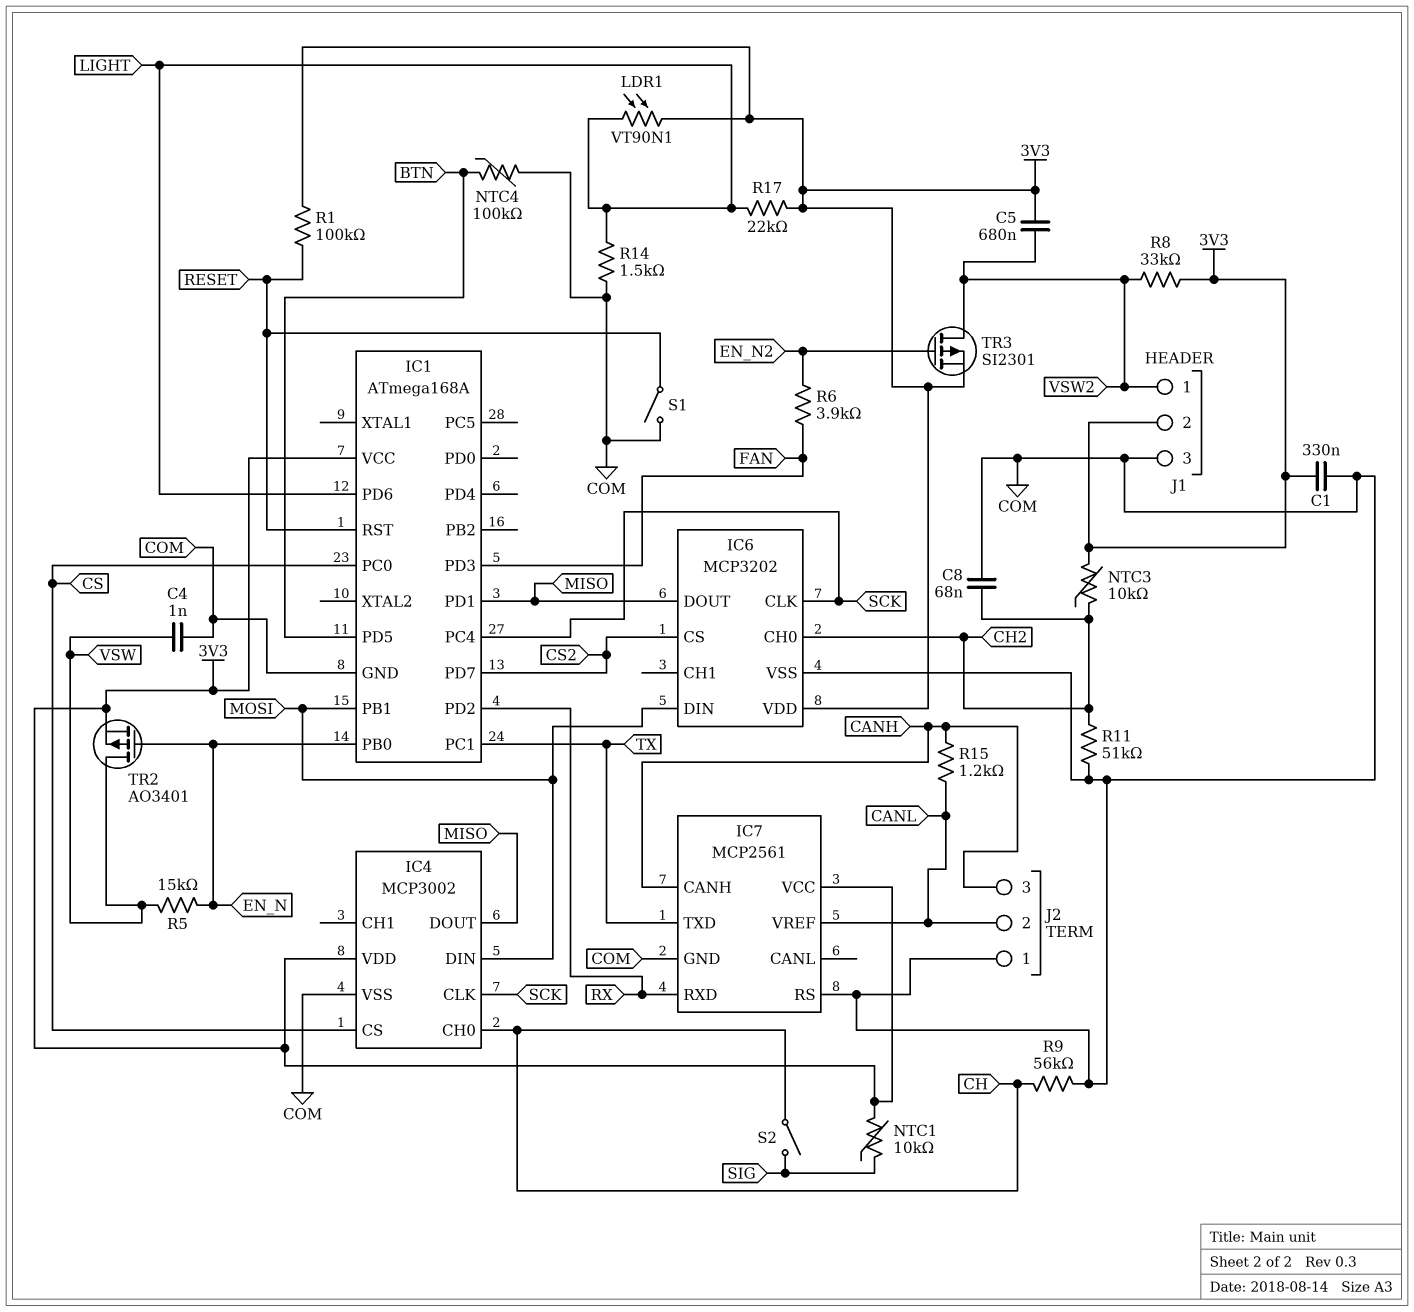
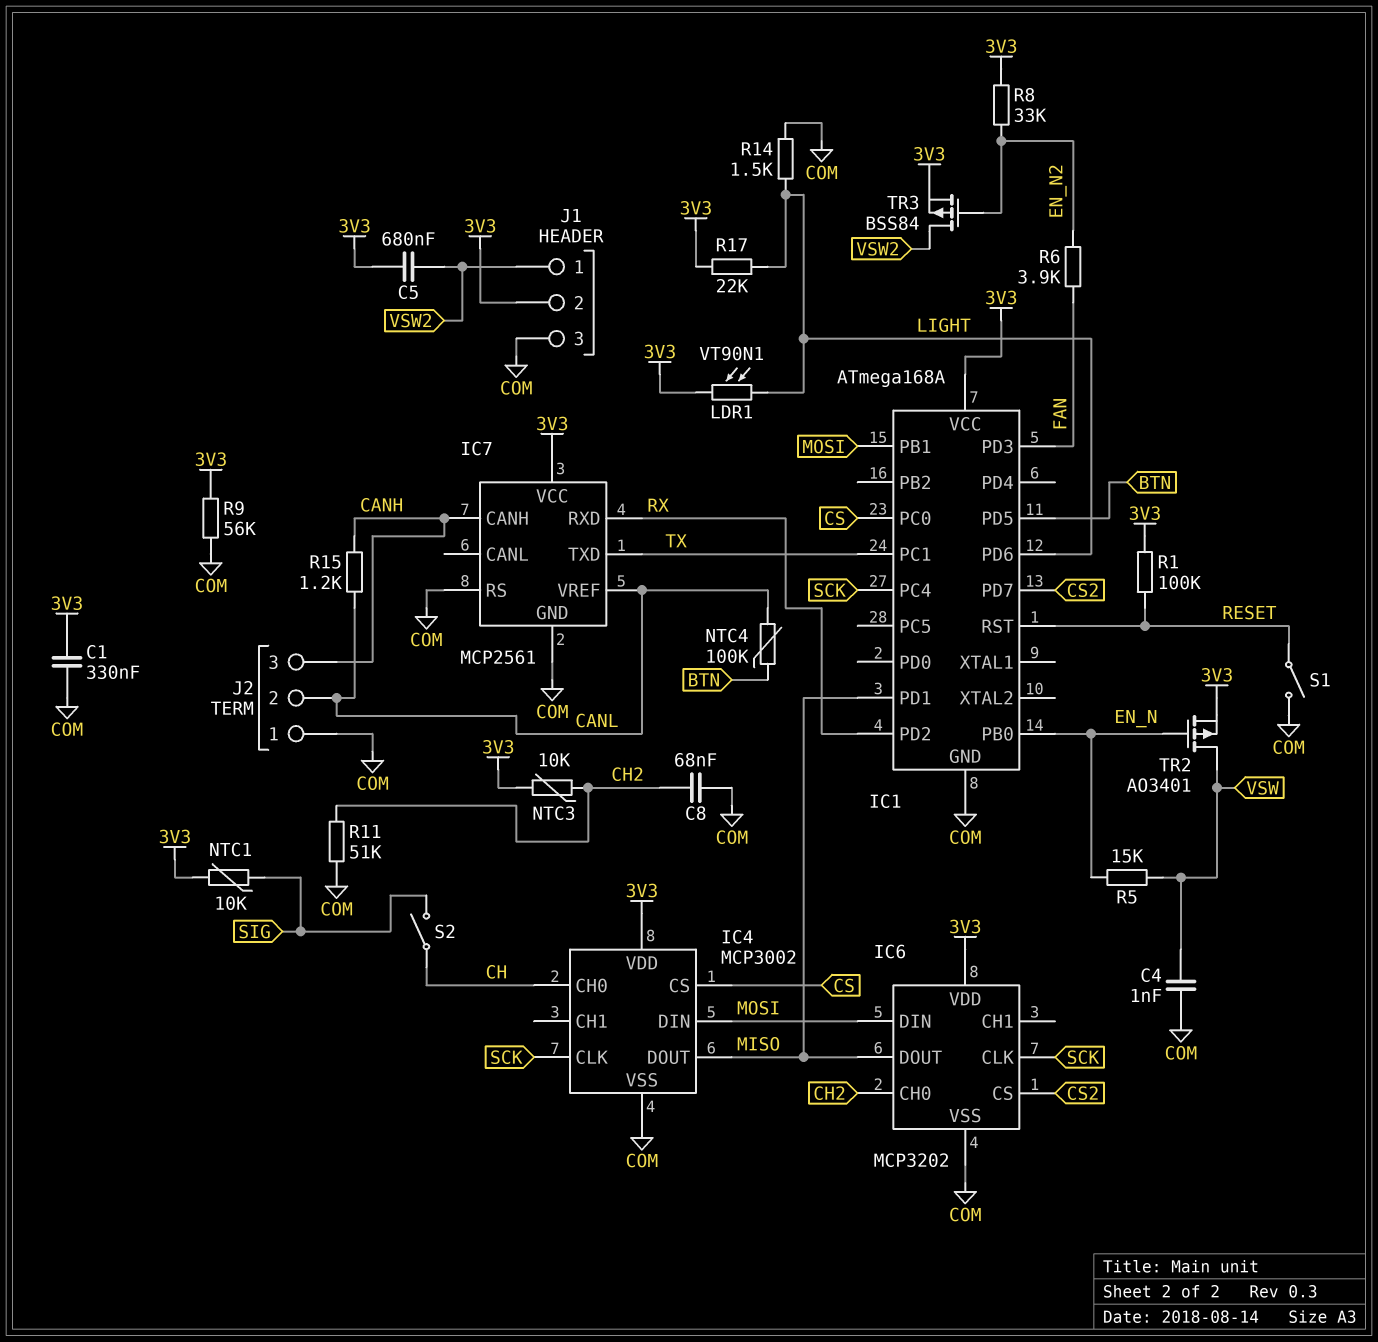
NTC4: 100k (BTN, COM) -> 100k (BTN, CANL)
R8: 33k (3V3, VSW2) -> 33k (3V3, EN_N2)
R9: 56k (CH, COM) -> 56k (3V3, COM)
TR3: PMOS SI2301 (G EN_N2, D VSW2, S 3V3) -> PMOS BSS84 (G EN_N2, D VSW2, S 3V3)

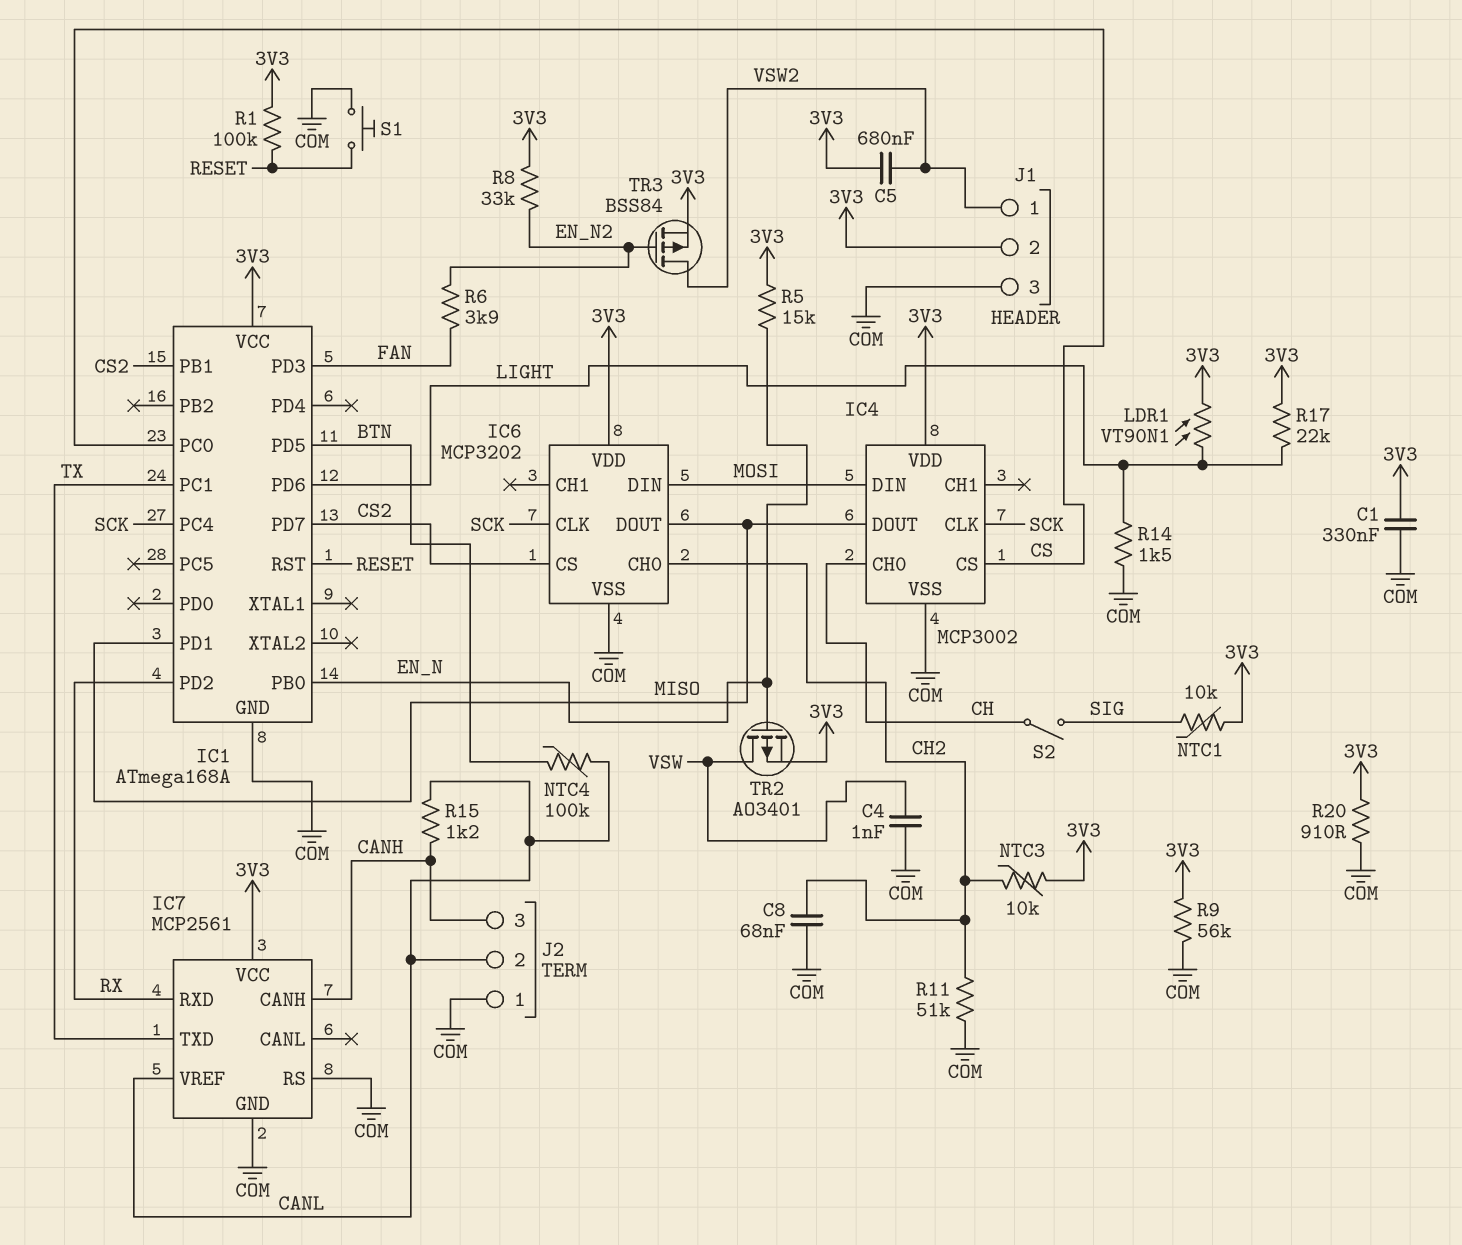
IC1 pin PB1: MOSI -> CS2
R5: 15k (EN_N, VSW) -> 15k (3V3, EN_N)
R20: none -> 910 (3V3, COM)
S1: switch (COM, RESET) -> button (COM, RESET)

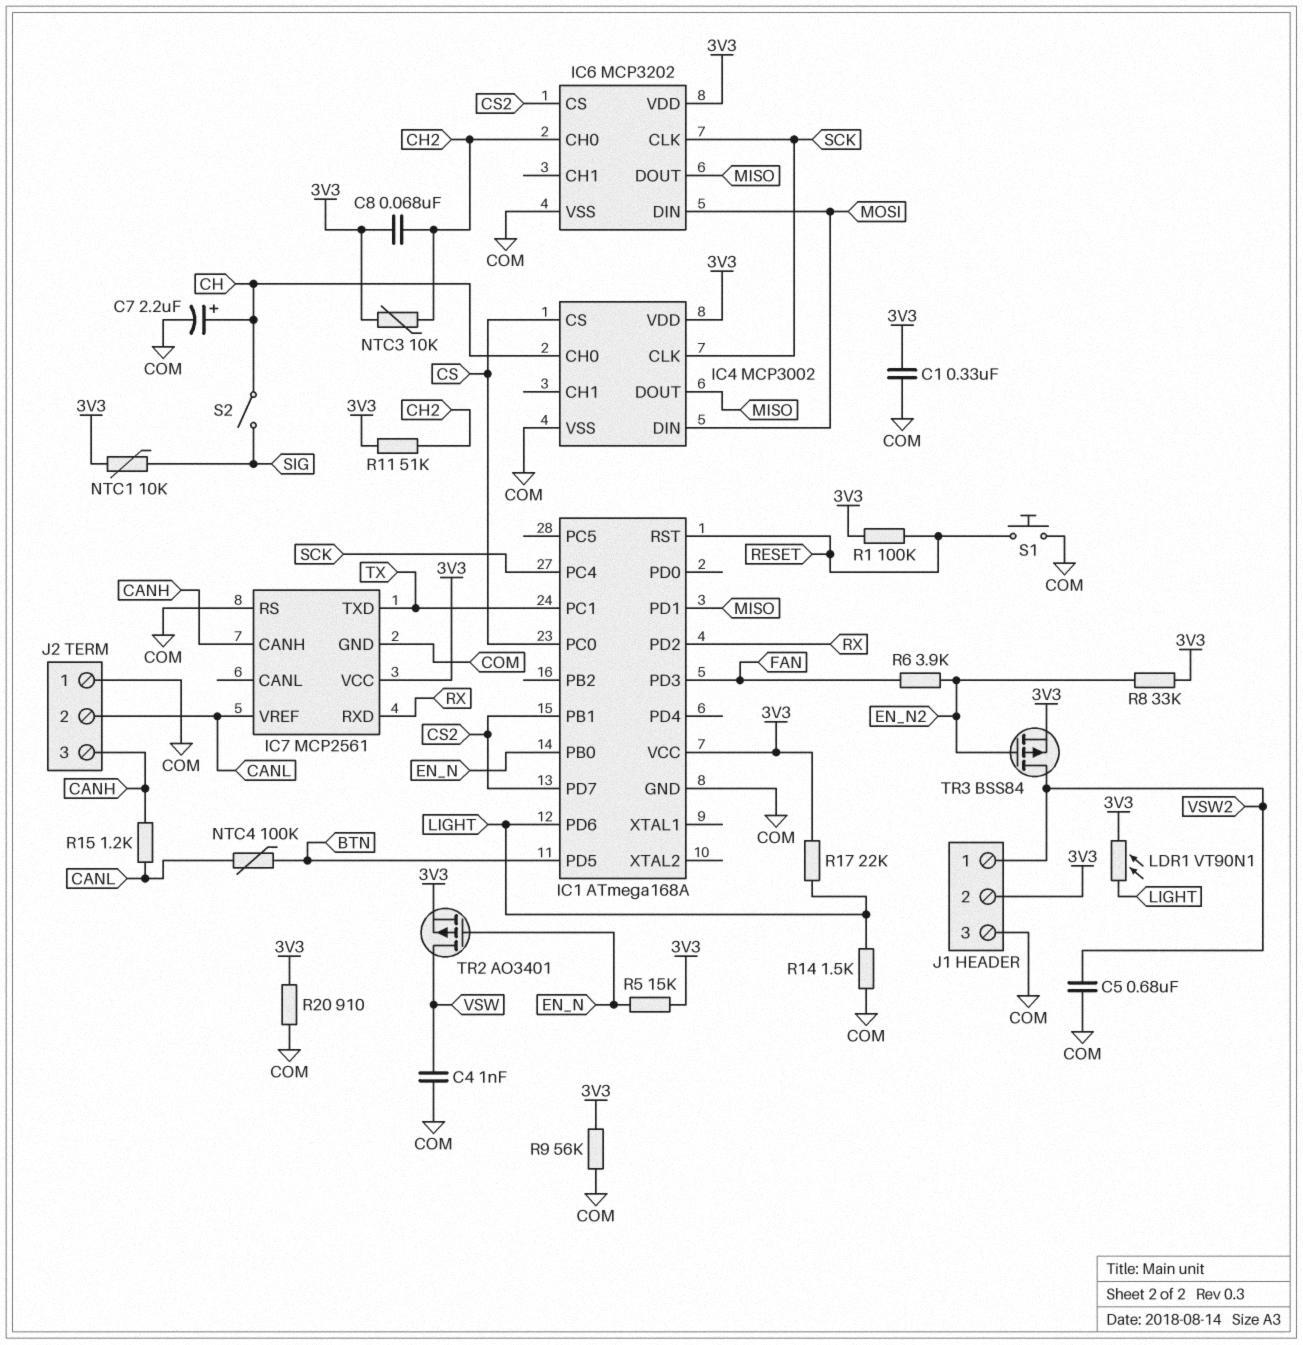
C5: 680nF (3V3, VSW2) -> 680nF (COM, VSW2)
C7: none -> 2.2uF (plus CH, minus COM)
C8: 68nF (CH2, COM) -> 68nF (3V3, CH2)
R11: 51k (CH2, COM) -> 51k (3V3, CH2)

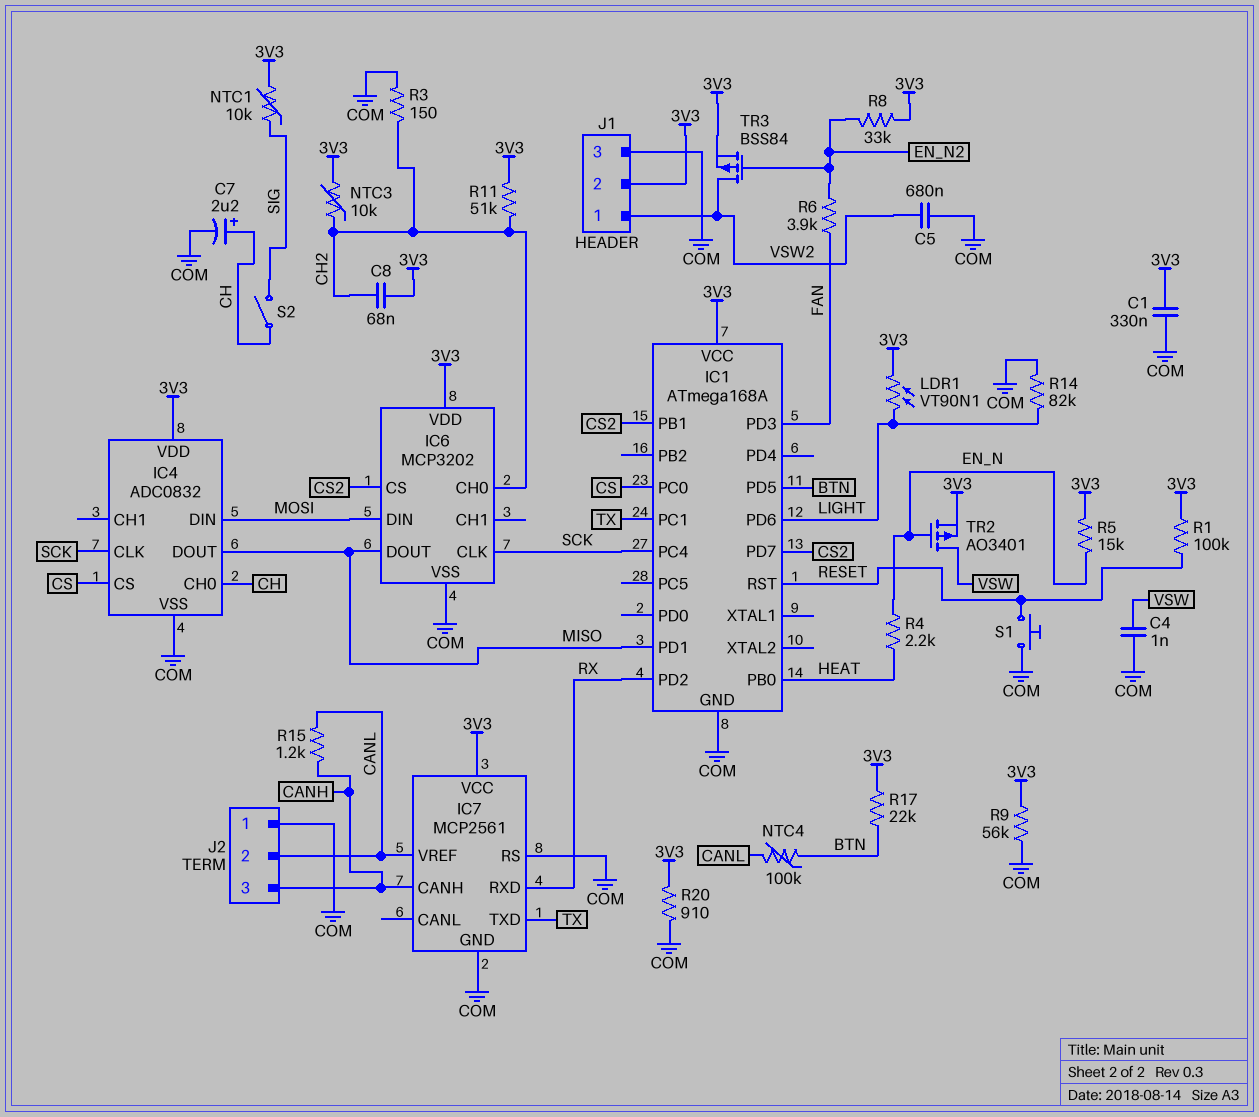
IC1 pin PB0: EN_N -> HEAT
IC4: MCP3002 -> ADC0832
R3: none -> 150 (CH2, COM)
R4: none -> 2.2k (EN_N, HEAT)
R14: 1.5k (COM, LIGHT) -> 82k (COM, LIGHT)
R17: 22k (3V3, LIGHT) -> 22k (3V3, BTN)

